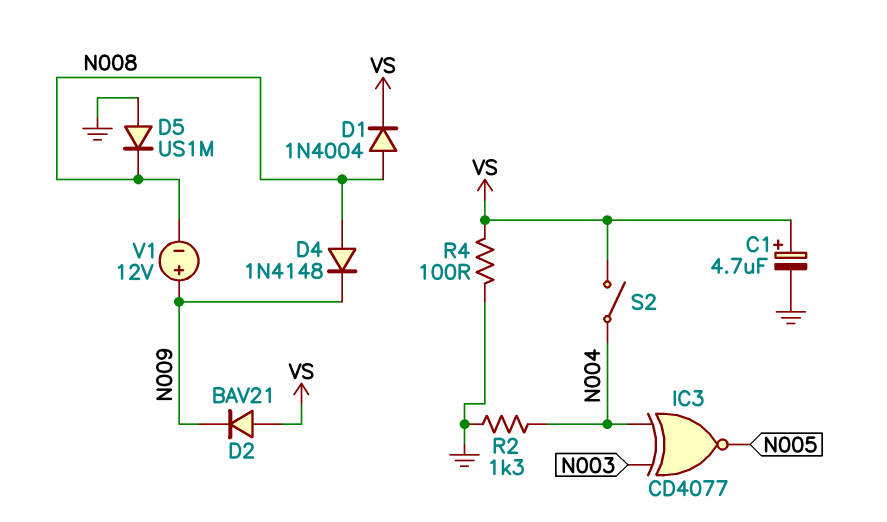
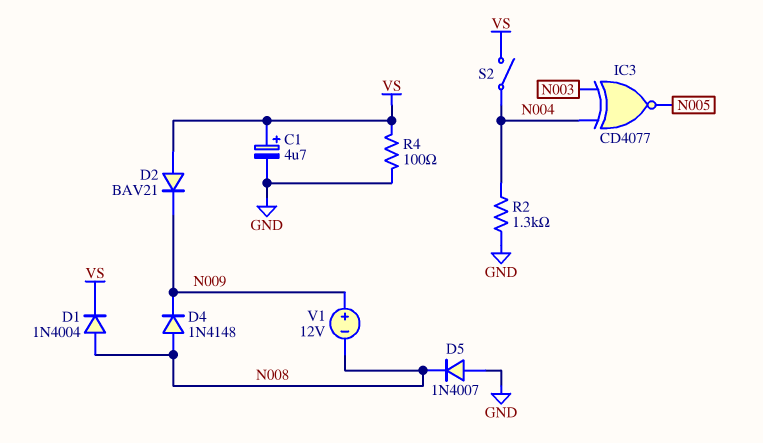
D5: diode US1M (A GND, K N008) -> diode 1N4007 (A GND, K N008)

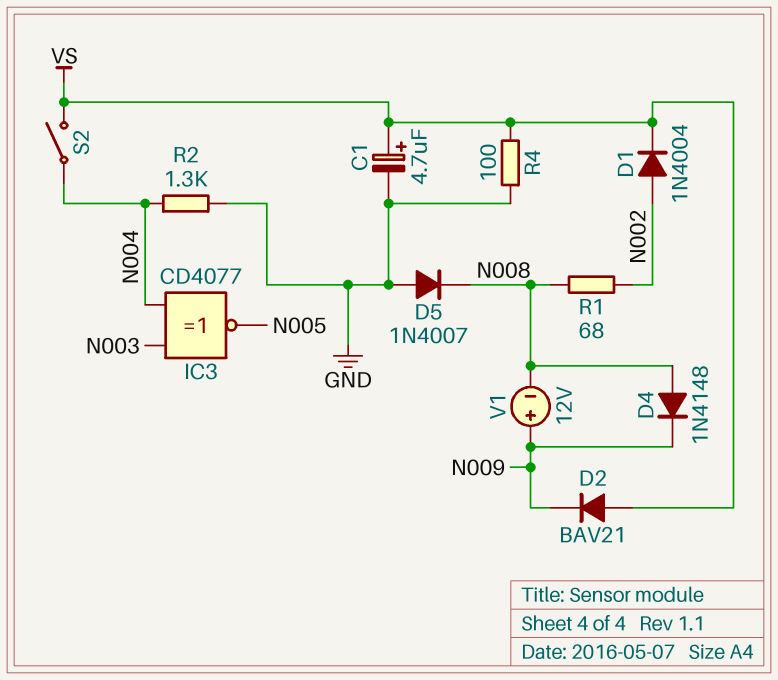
D1: diode 1N4004 (A N008, K VS) -> diode 1N4004 (A N002, K VS)
R1: none -> 68 (N002, N008)

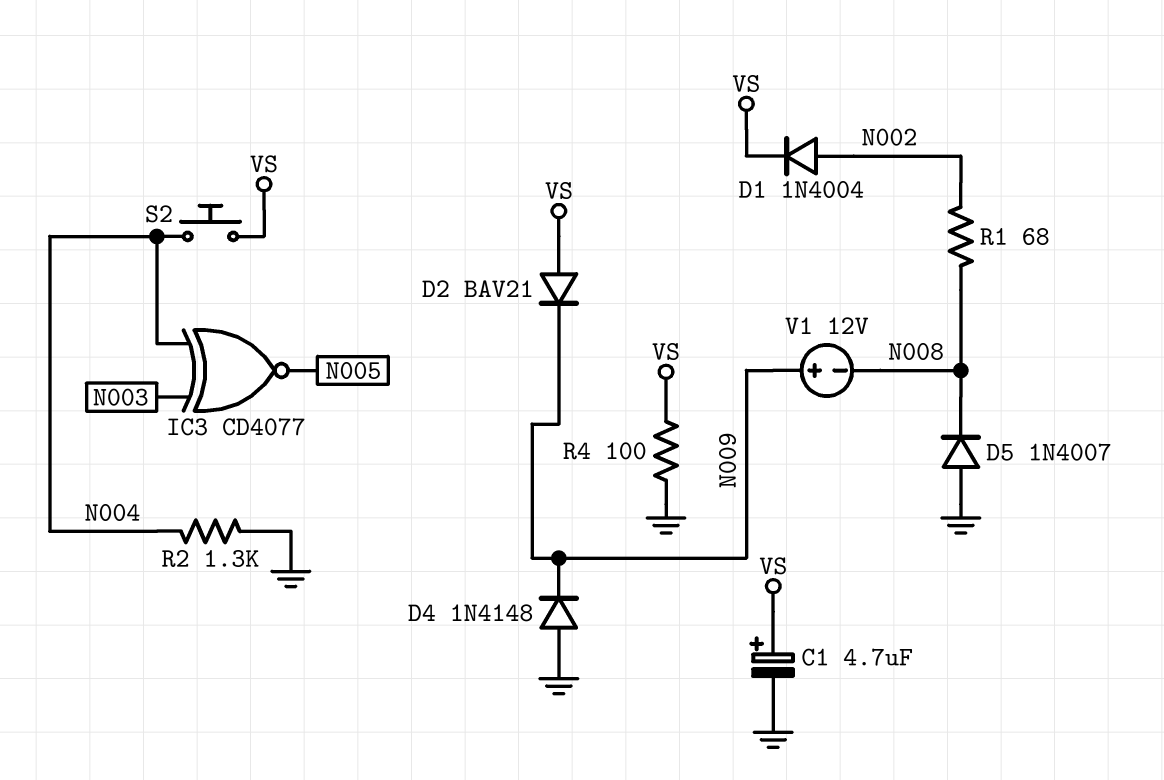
D4: diode 1N4148 (A N008, K N009) -> diode 1N4148 (A GND, K N009)
S2: switch (N004, VS) -> button (N004, VS)

